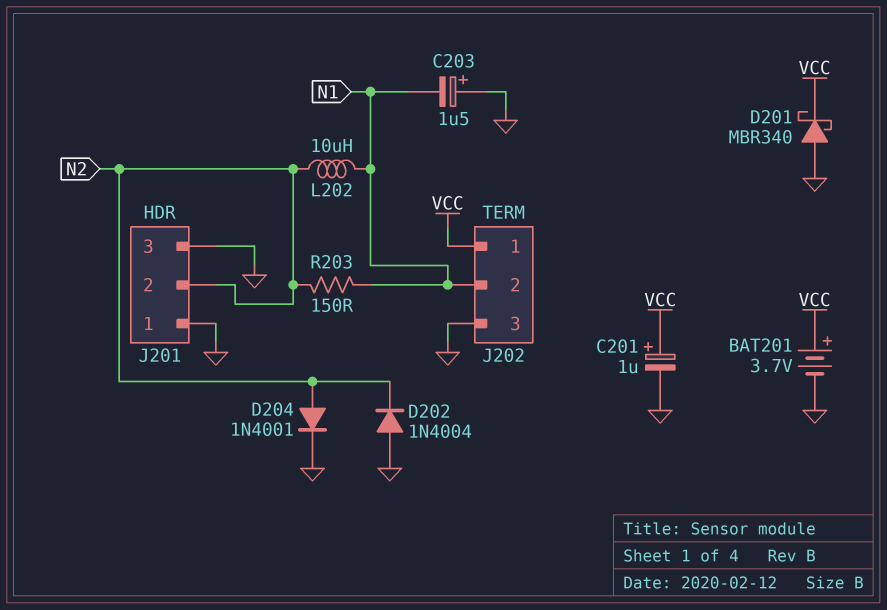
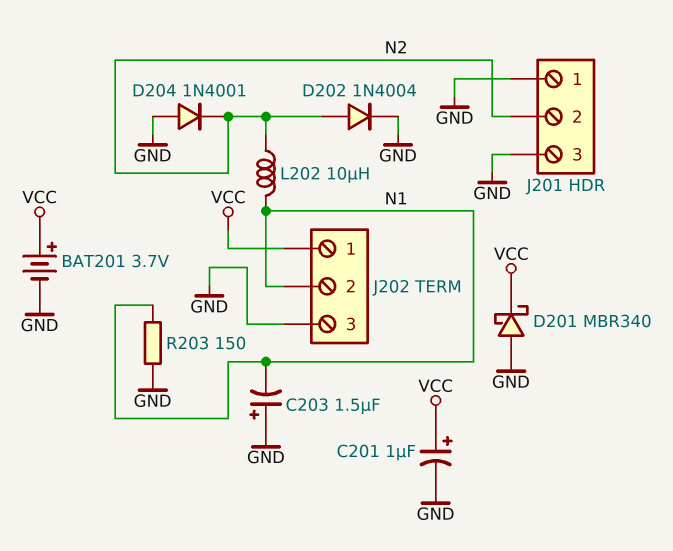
D202: diode 1N4004 (A GND, K N2) -> diode 1N4004 (A N2, K GND)
D204: diode 1N4001 (A N2, K GND) -> diode 1N4001 (A GND, K N2)
R203: 150 (N1, N2) -> 150 (GND, N1)

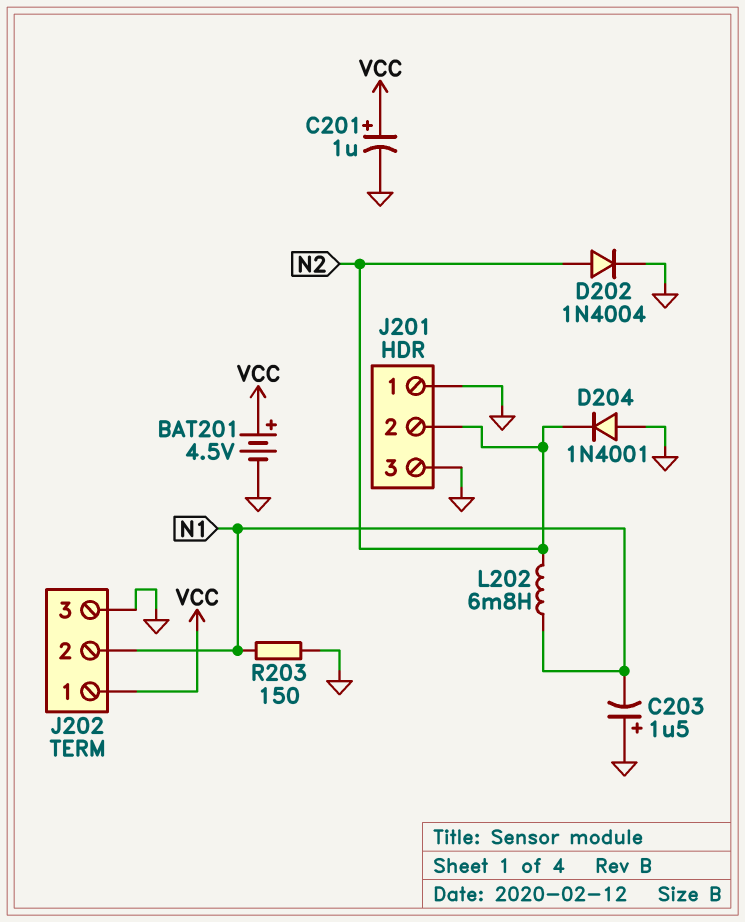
BAT201: 3.7V (plus VCC, minus GND) -> 4.5V (plus VCC, minus GND)
D201: schottky MBR340 (A GND, K VCC) -> none
L202: 10uH (N1, N2) -> 6.8mH (N1, N2)

